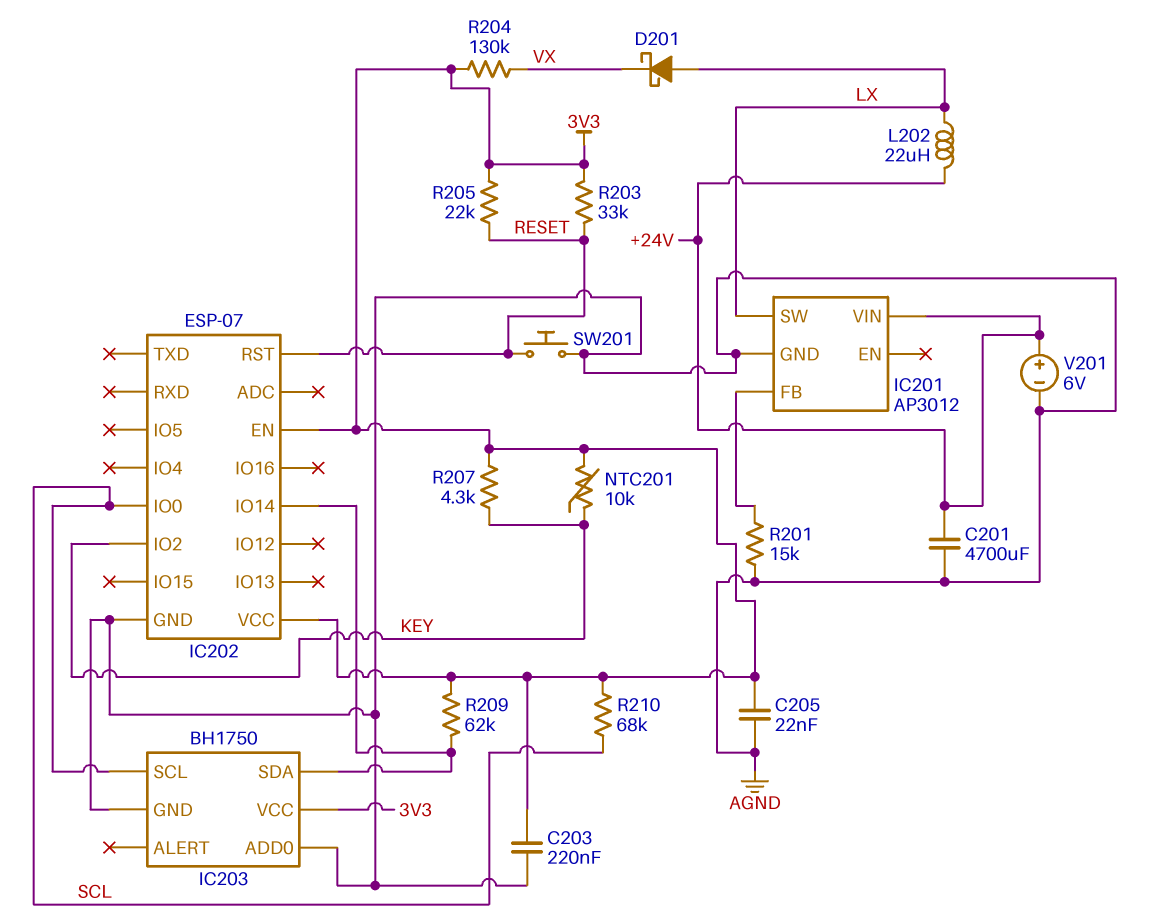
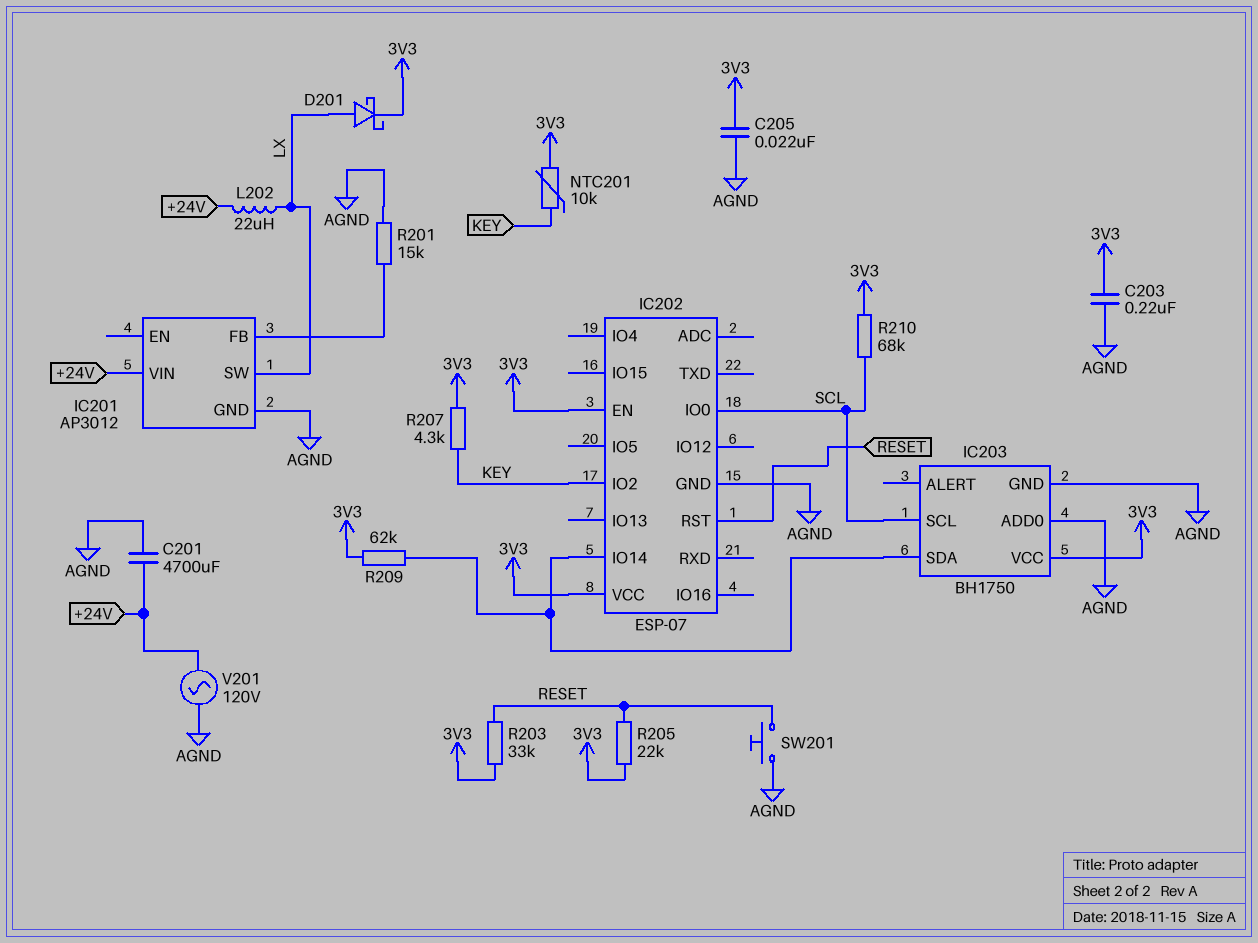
D201: schottky (A LX, K VX) -> schottky (A LX, K 3V3)
R204: 130k (3V3, VX) -> none
V201: 6V (plus +24V, minus AGND) -> AC 120V (+24V, AGND)

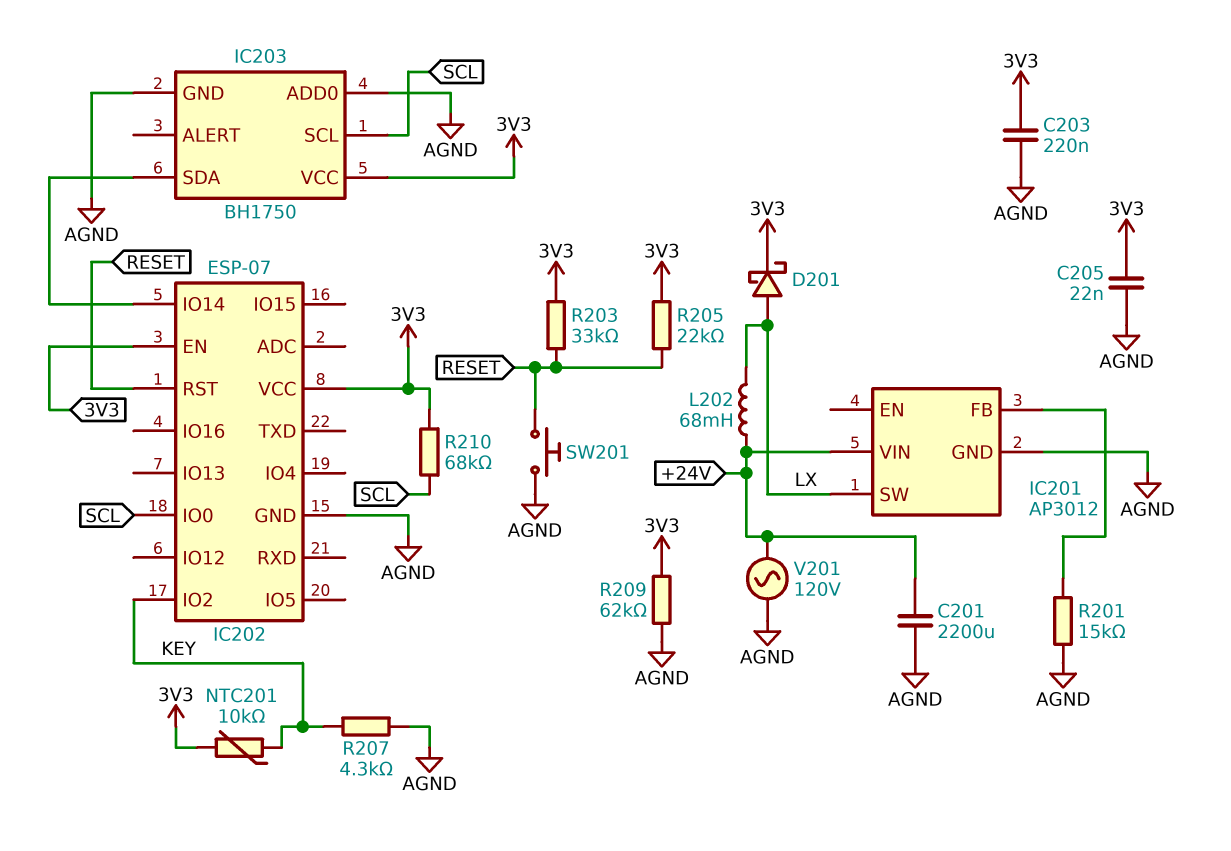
C201: 4700uF (+24V, AGND) -> 2200uF (+24V, AGND)
L202: 22uH (+24V, LX) -> 68mH (+24V, LX)
R207: 4.3k (3V3, KEY) -> 4.3k (AGND, KEY)
R209: 62k (3V3, IC202/IO14) -> 62k (3V3, AGND)

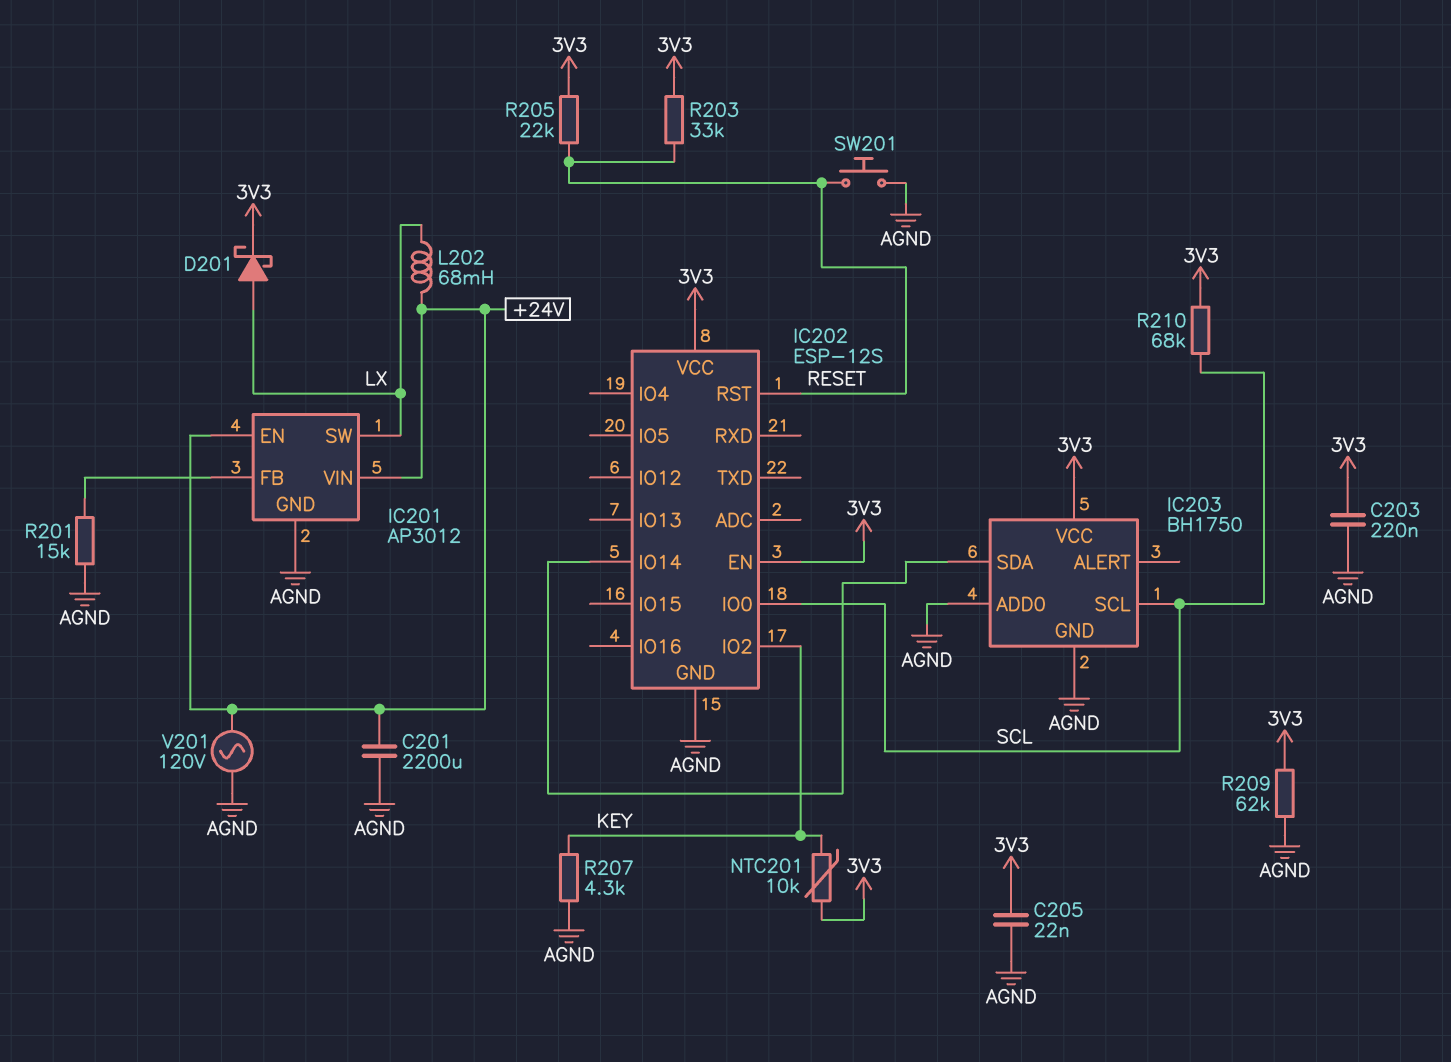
IC201 pin EN: none -> +24V
IC202: ESP-07 -> ESP-12S

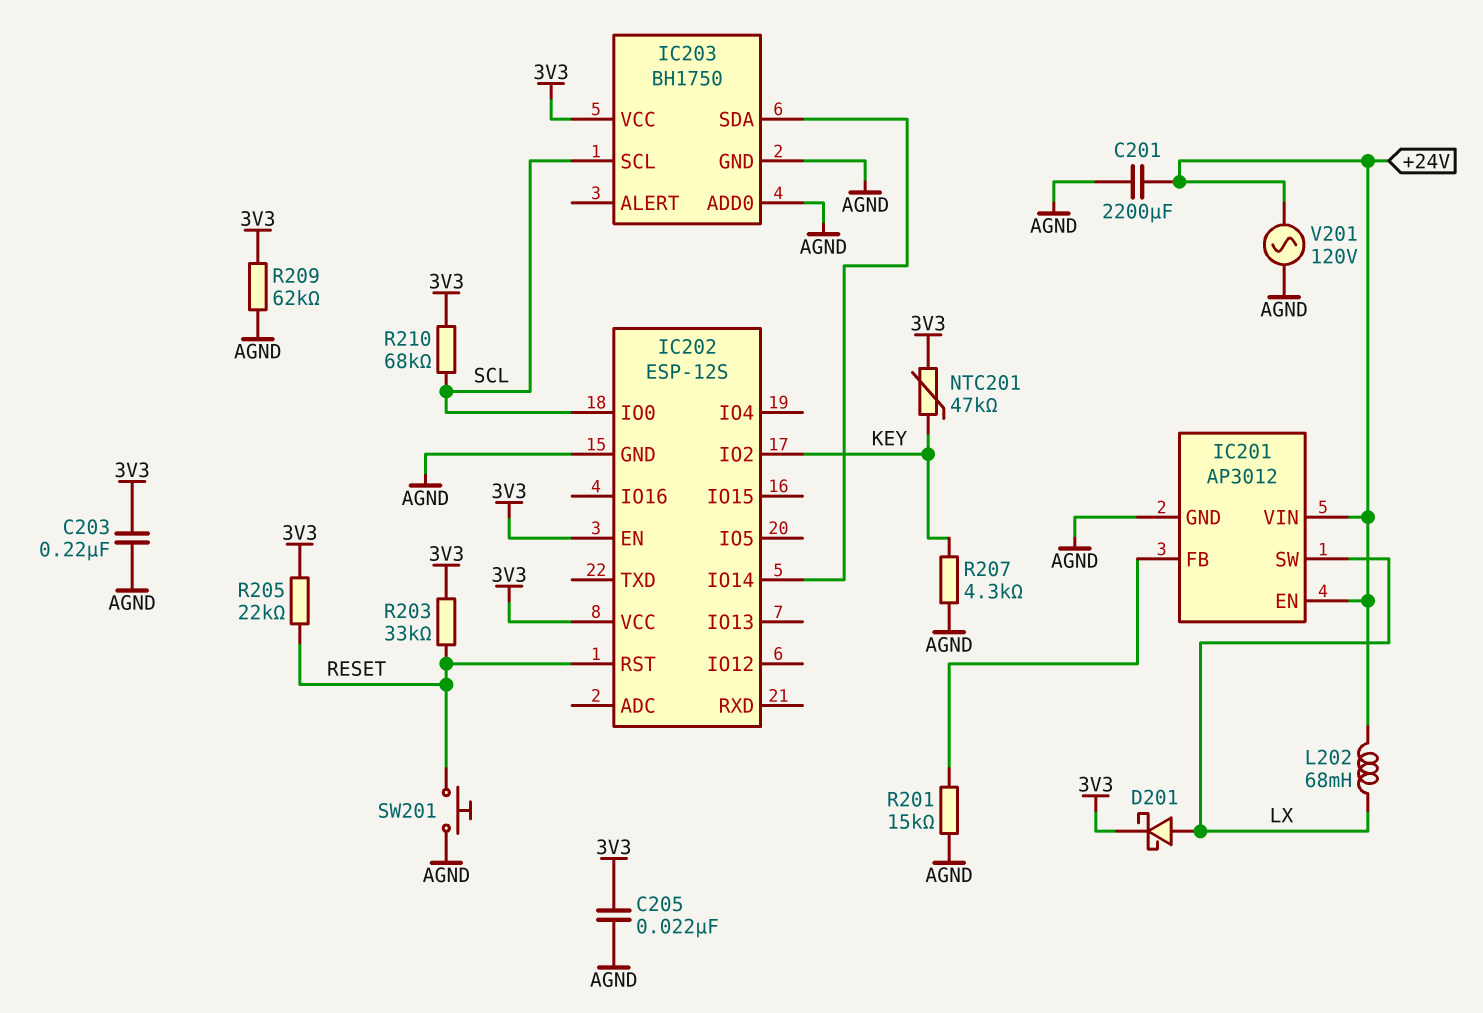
NTC201: 10k (3V3, KEY) -> 47k (3V3, KEY)

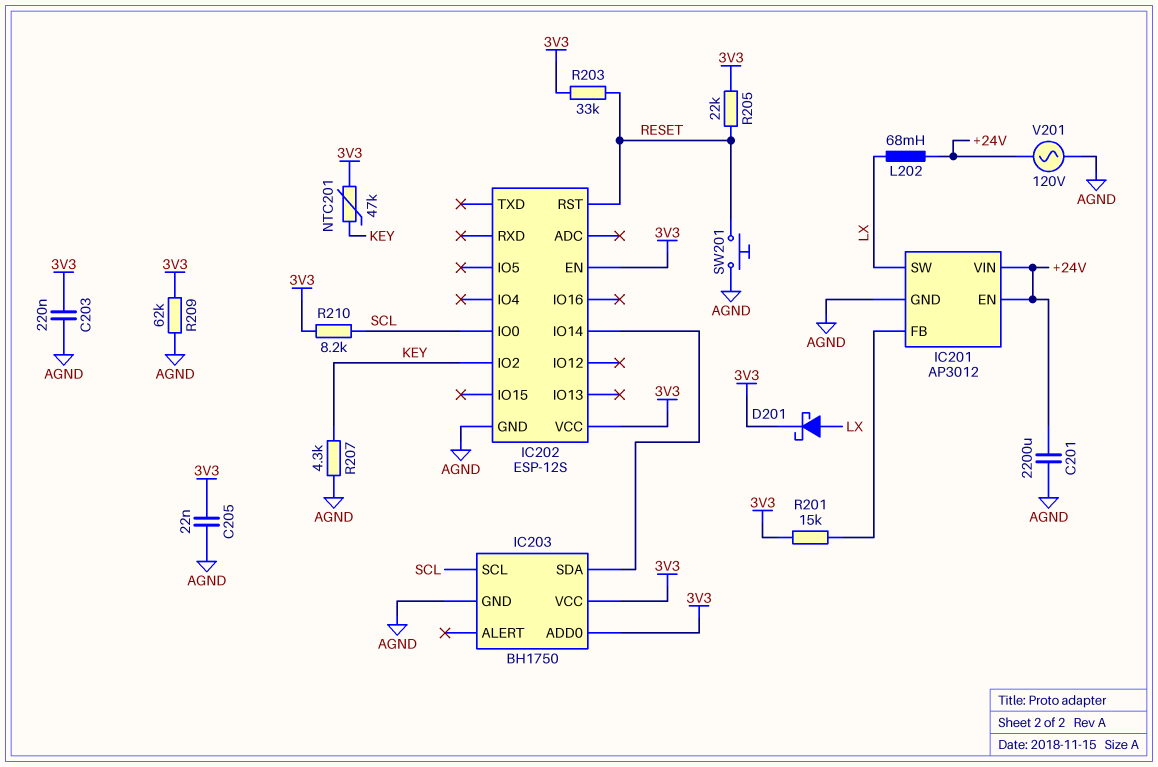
IC203 pin ADD0: AGND -> 3V3
R201: 15k (AGND, IC201/FB) -> 15k (3V3, IC201/FB)
R210: 68k (3V3, SCL) -> 8.2k (3V3, SCL)

